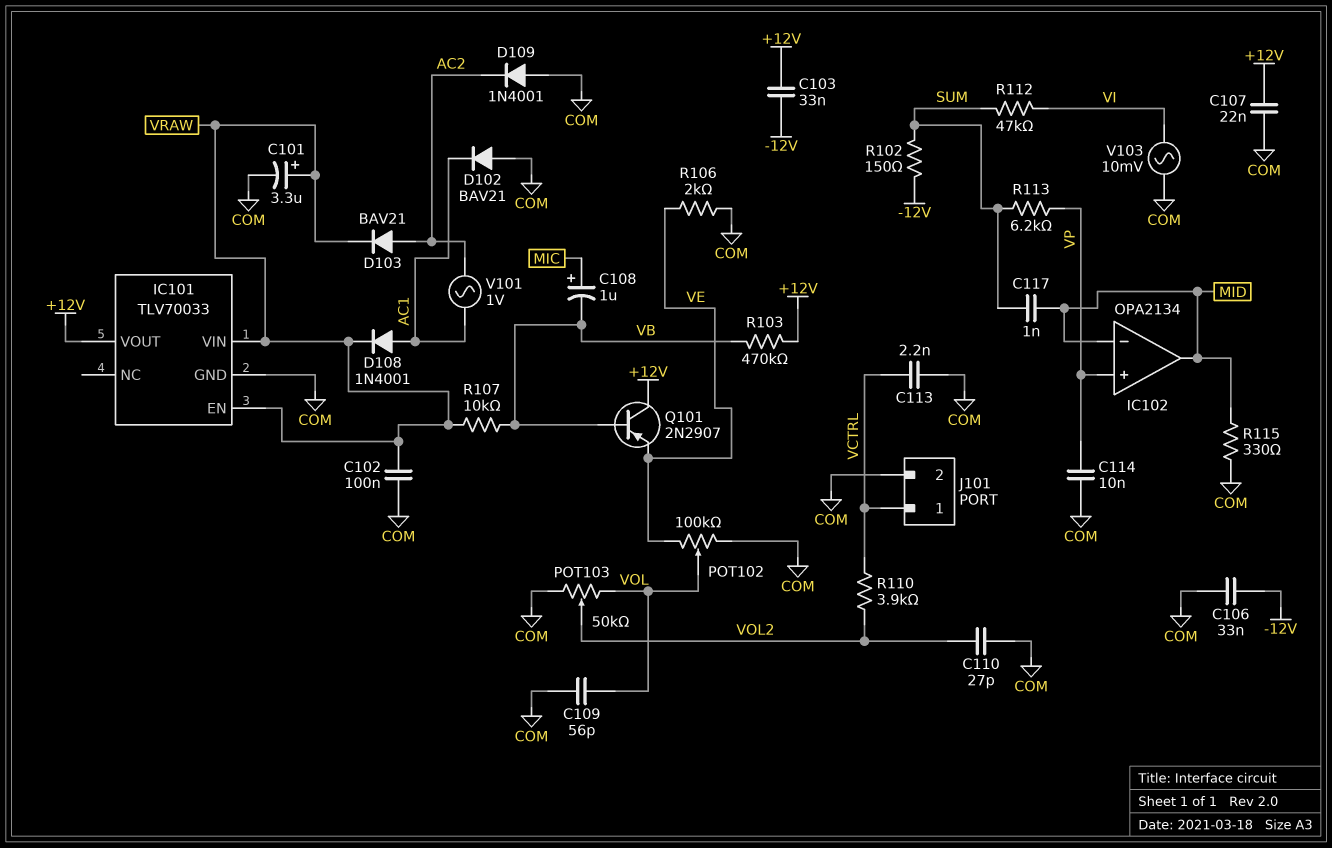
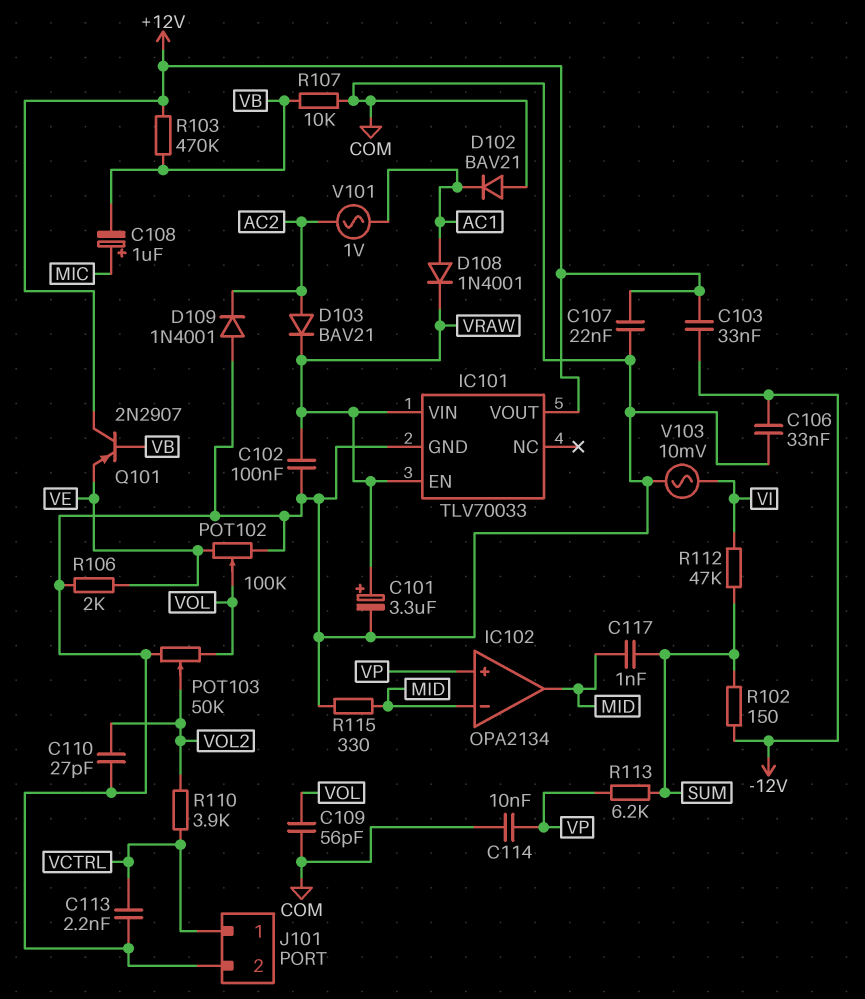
R107: 10k (VB, VRAW) -> 10k (COM, VB)

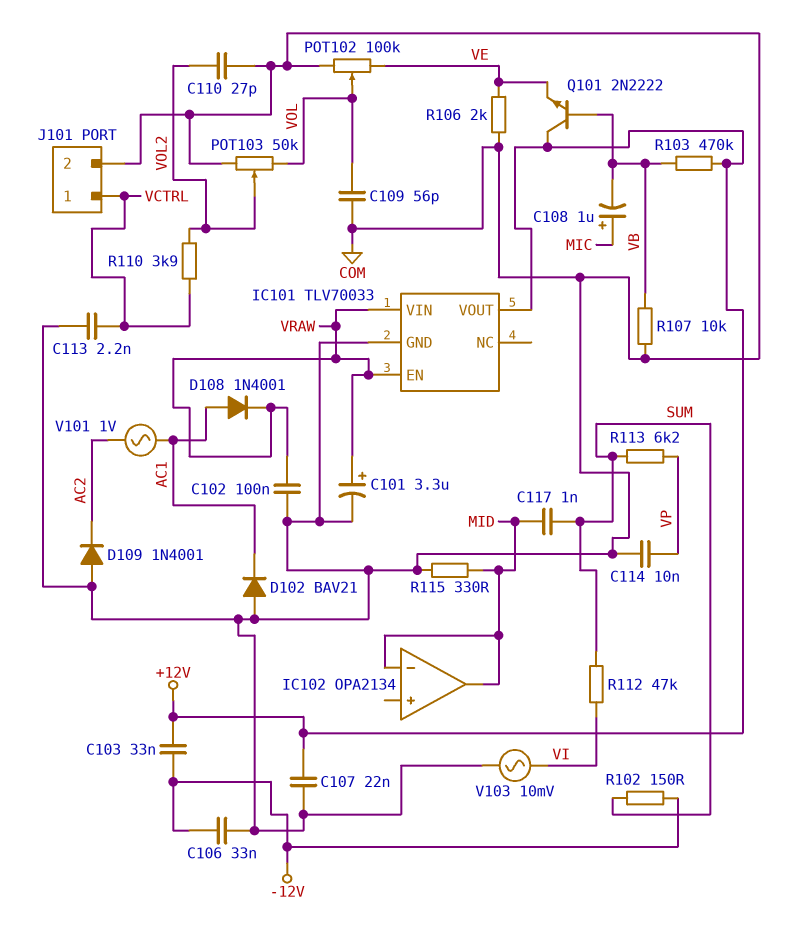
D103: diode BAV21 (A AC2, K VRAW) -> none
IC102 pin in+: VP -> none
Q101: PNP 2N2907 (B VB, C +12V, E VE) -> NPN 2N2222 (B VB, C +12V, E VE)

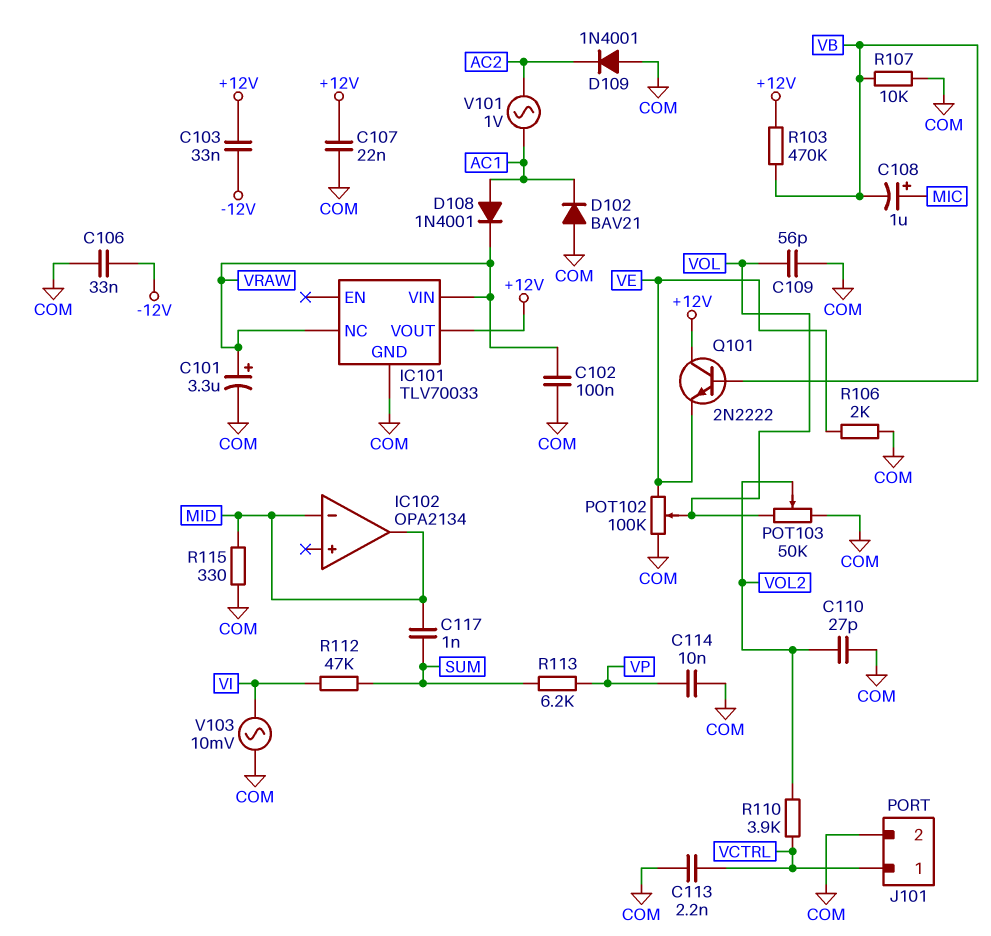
IC101 pin EN: VRAW -> none
IC101 pin NC: none -> VRAW
R102: 150 (-12V, SUM) -> none

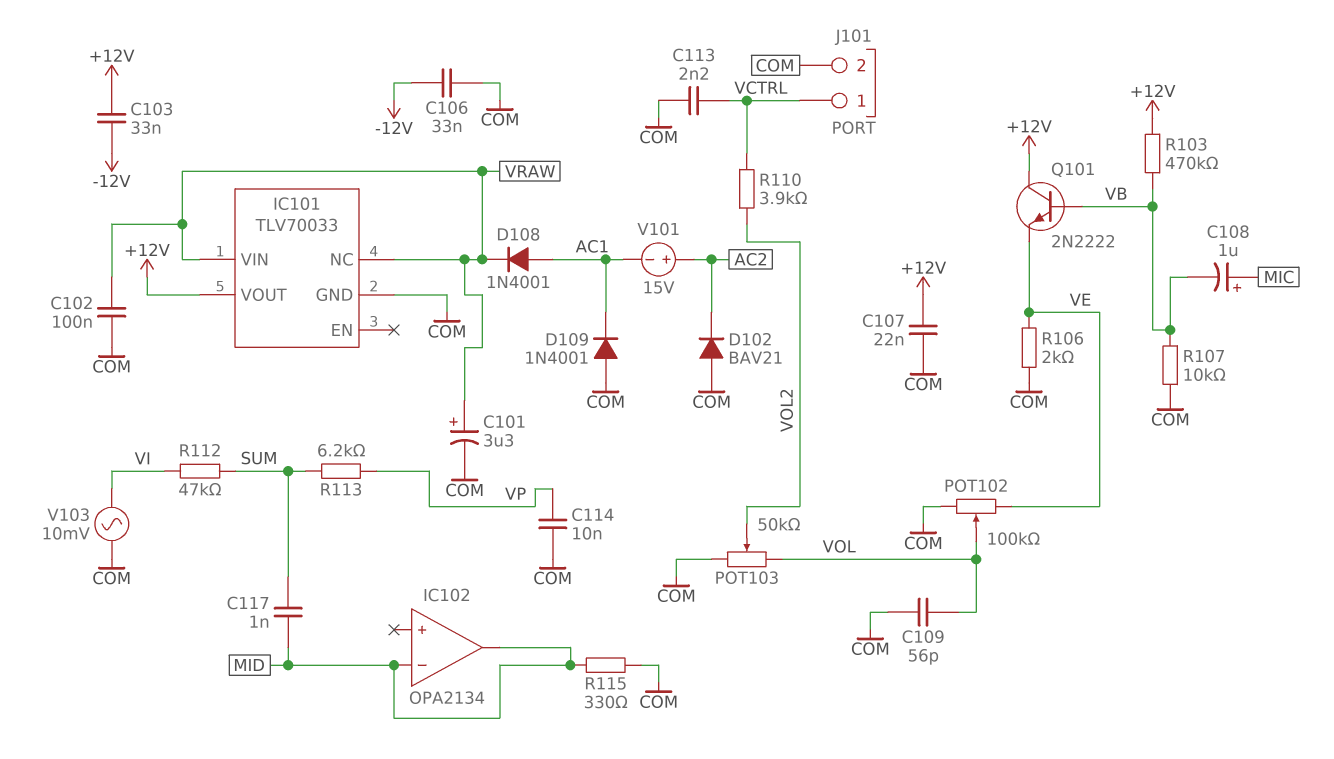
C110: 27pF (COM, VOL2) -> none
D102: diode BAV21 (A COM, K AC1) -> diode BAV21 (A COM, K AC2)
D109: diode 1N4001 (A COM, K AC2) -> diode 1N4001 (A COM, K AC1)
V101: AC 1V (AC1, AC2) -> 15V (plus AC2, minus AC1)

